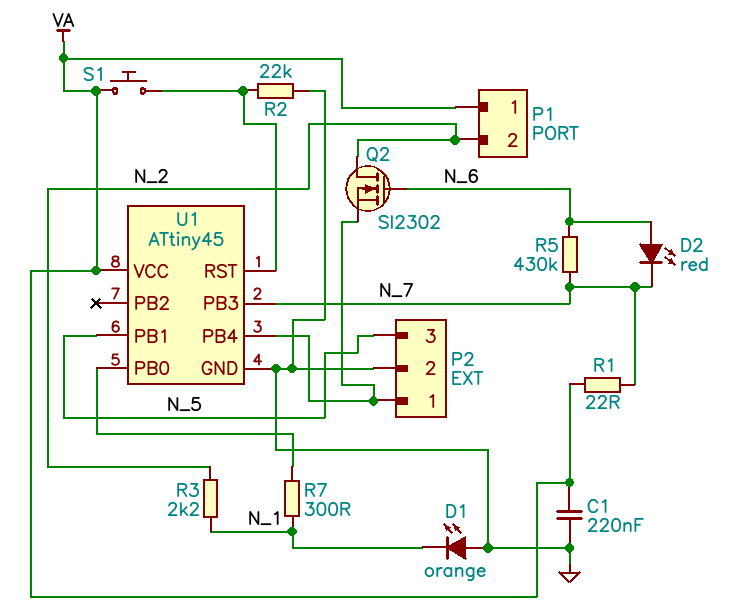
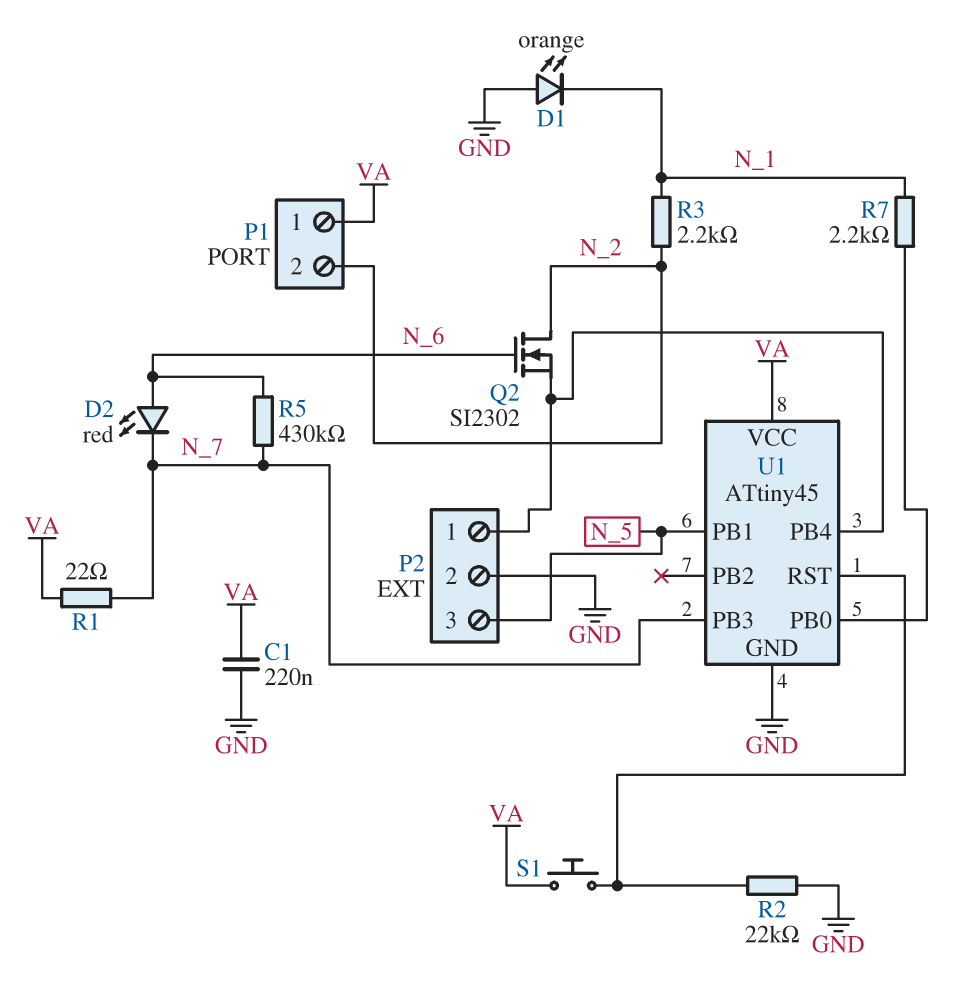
R7: 300 (N_1, U1/PB0) -> 2.2k (N_1, U1/PB0)

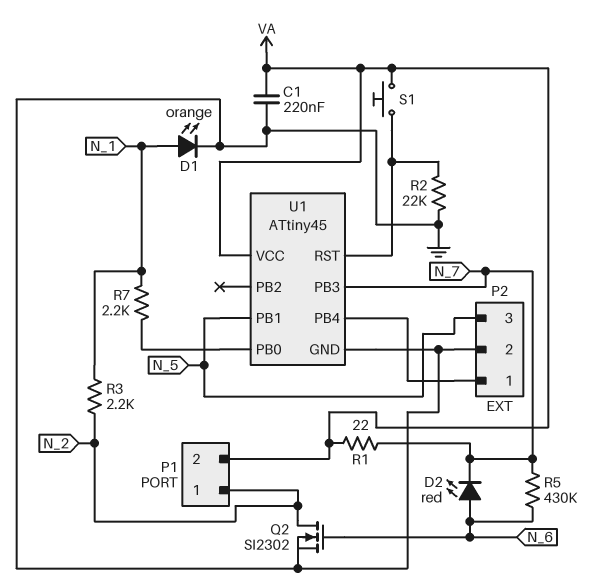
D1: LED orange (A GND, K N_1) -> LED orange (A N_1, K GND)
P1 pin 1: VA -> N_2
P1 pin 2: N_2 -> VA
Q2: NMOS SI2302 (G N_6, D N_2, S P2/1) -> NMOS SI2302 (G N_6, D N_2, S GND)

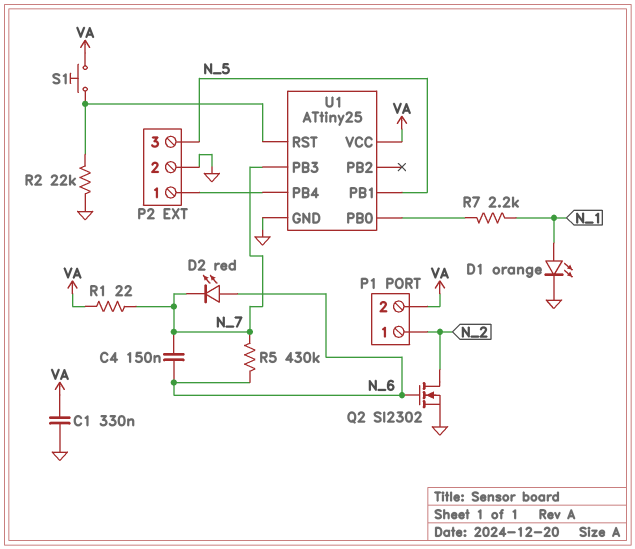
C1: 220nF (GND, VA) -> 330nF (GND, VA)
C4: none -> 150nF (N_6, N_7)
R3: 2.2k (N_1, N_2) -> none
U1: ATtiny45 -> ATtiny25

